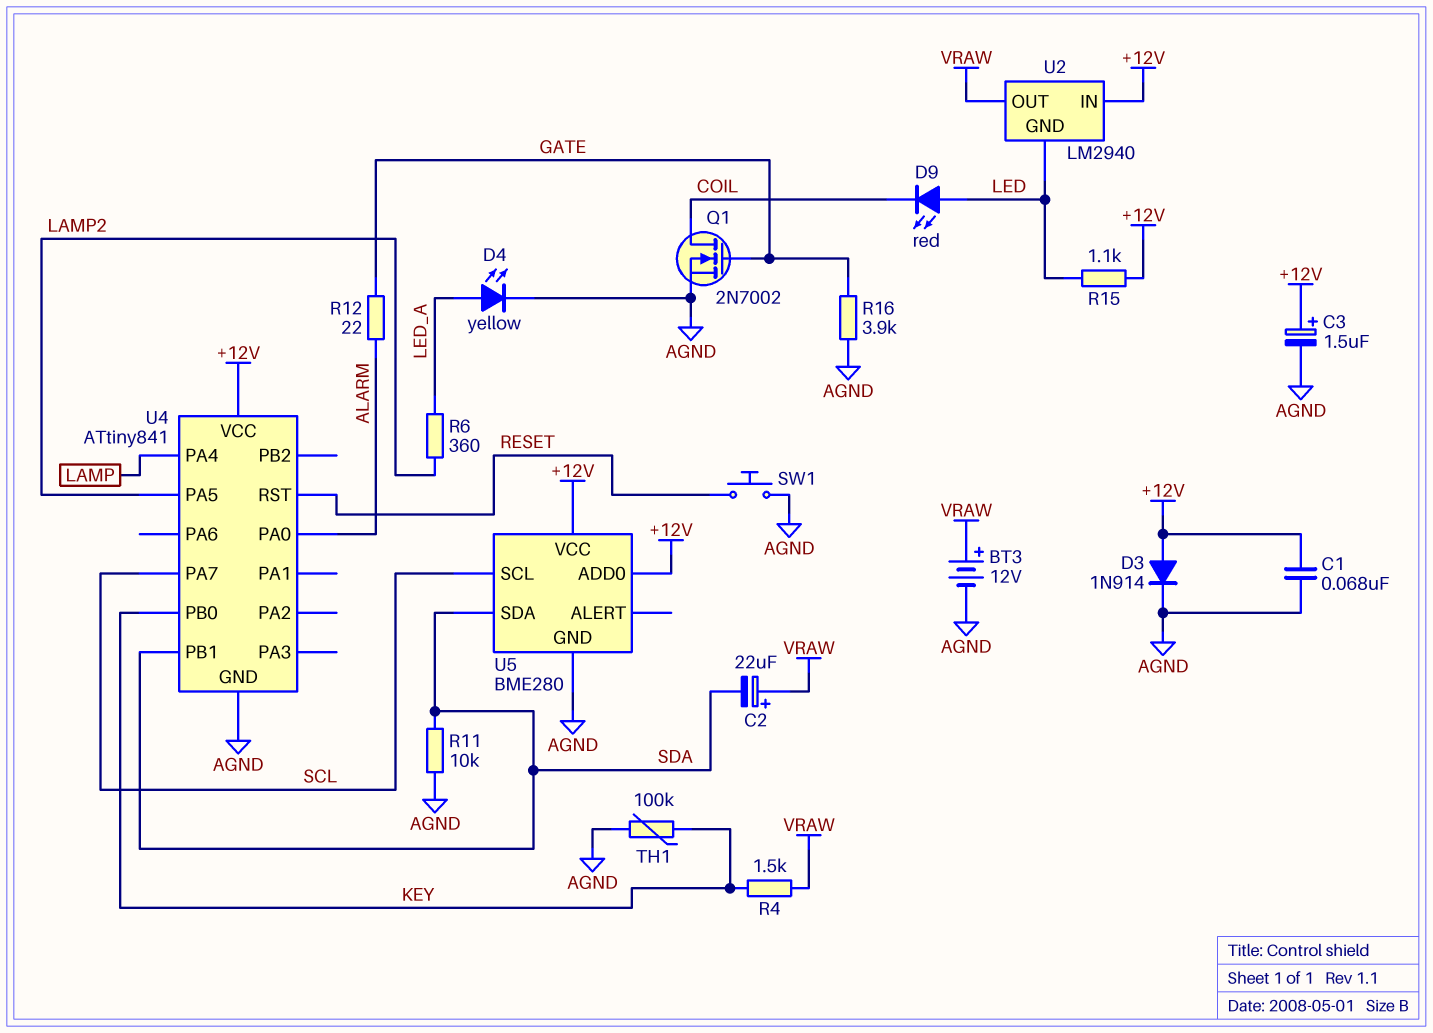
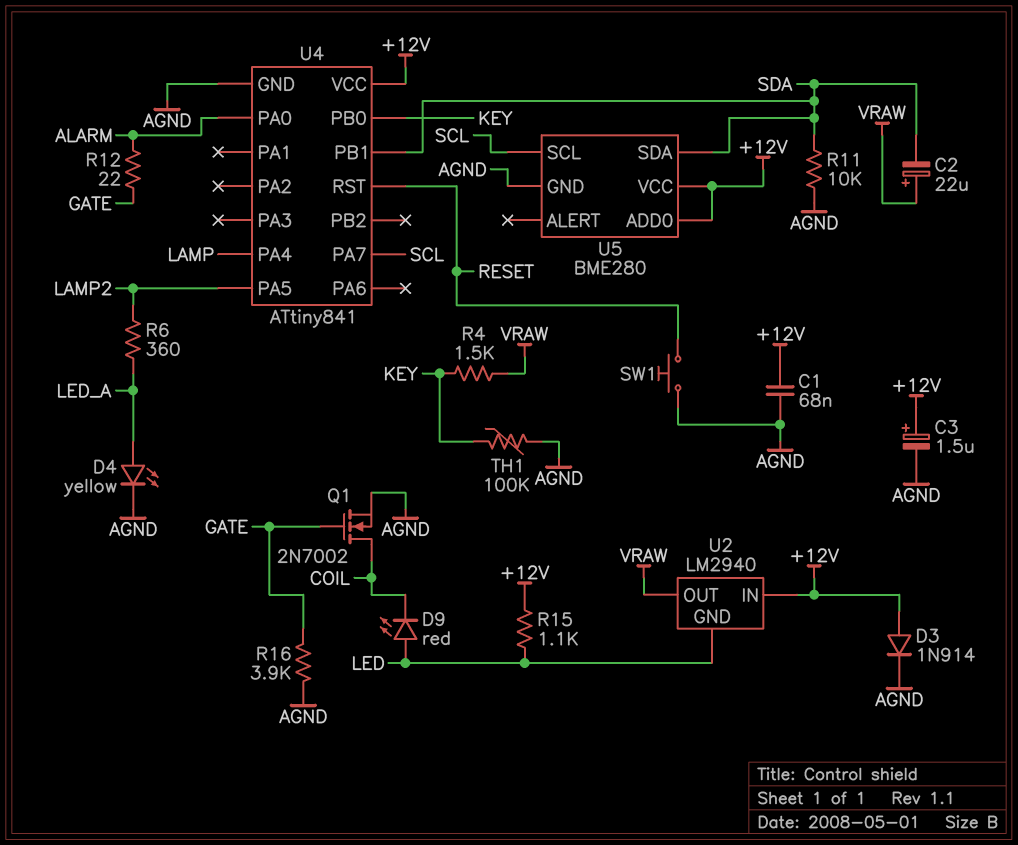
BT3: 12V (plus VRAW, minus AGND) -> none

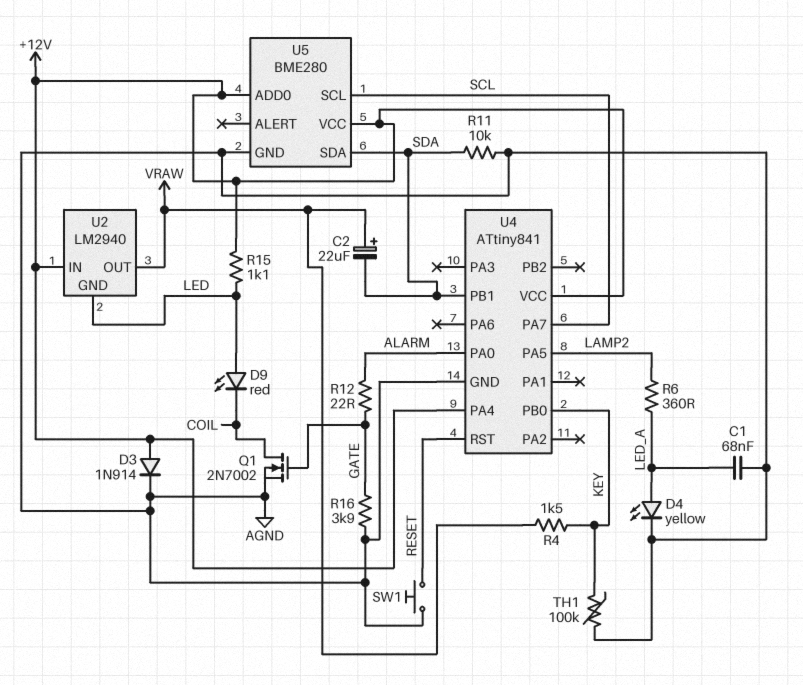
C1: 68nF (+12V, AGND) -> 68nF (AGND, LED_A)
C3: 1.5uF (plus +12V, minus AGND) -> none
U4 pin PA4: LAMP -> +12V

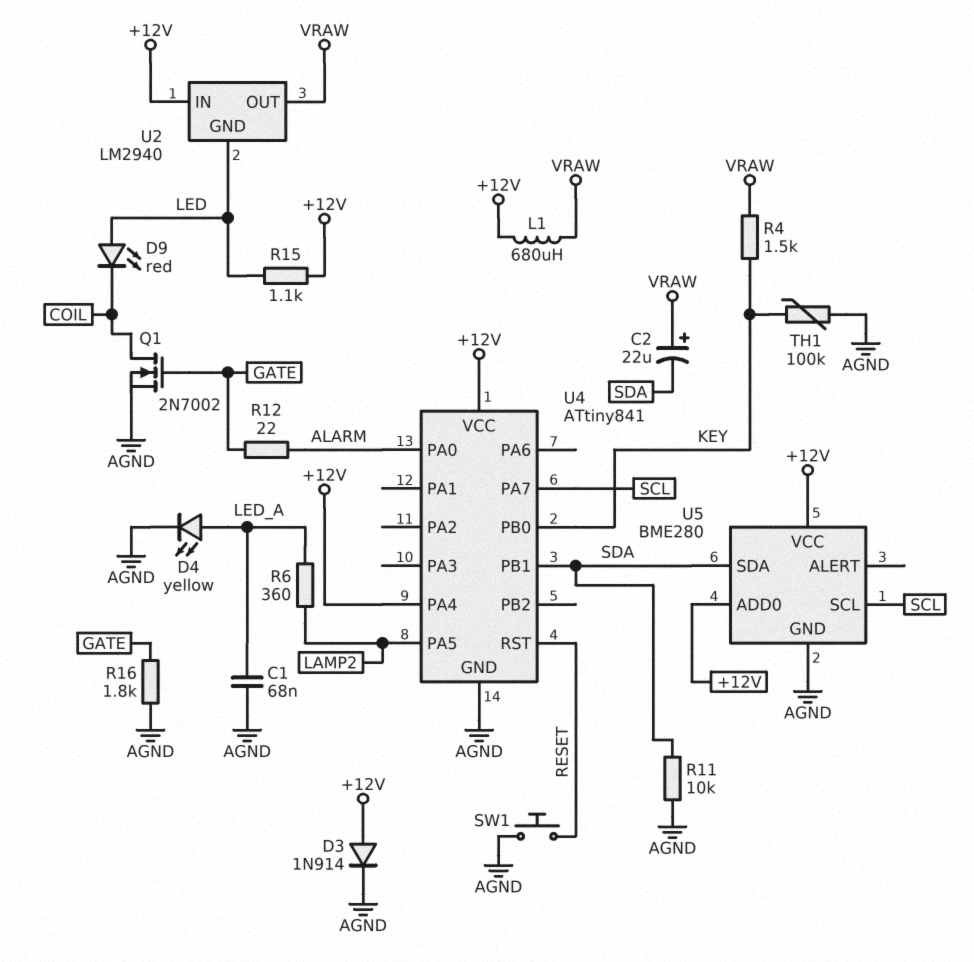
L1: none -> 680uH (+12V, VRAW)
R16: 3.9k (AGND, GATE) -> 1.8k (AGND, GATE)

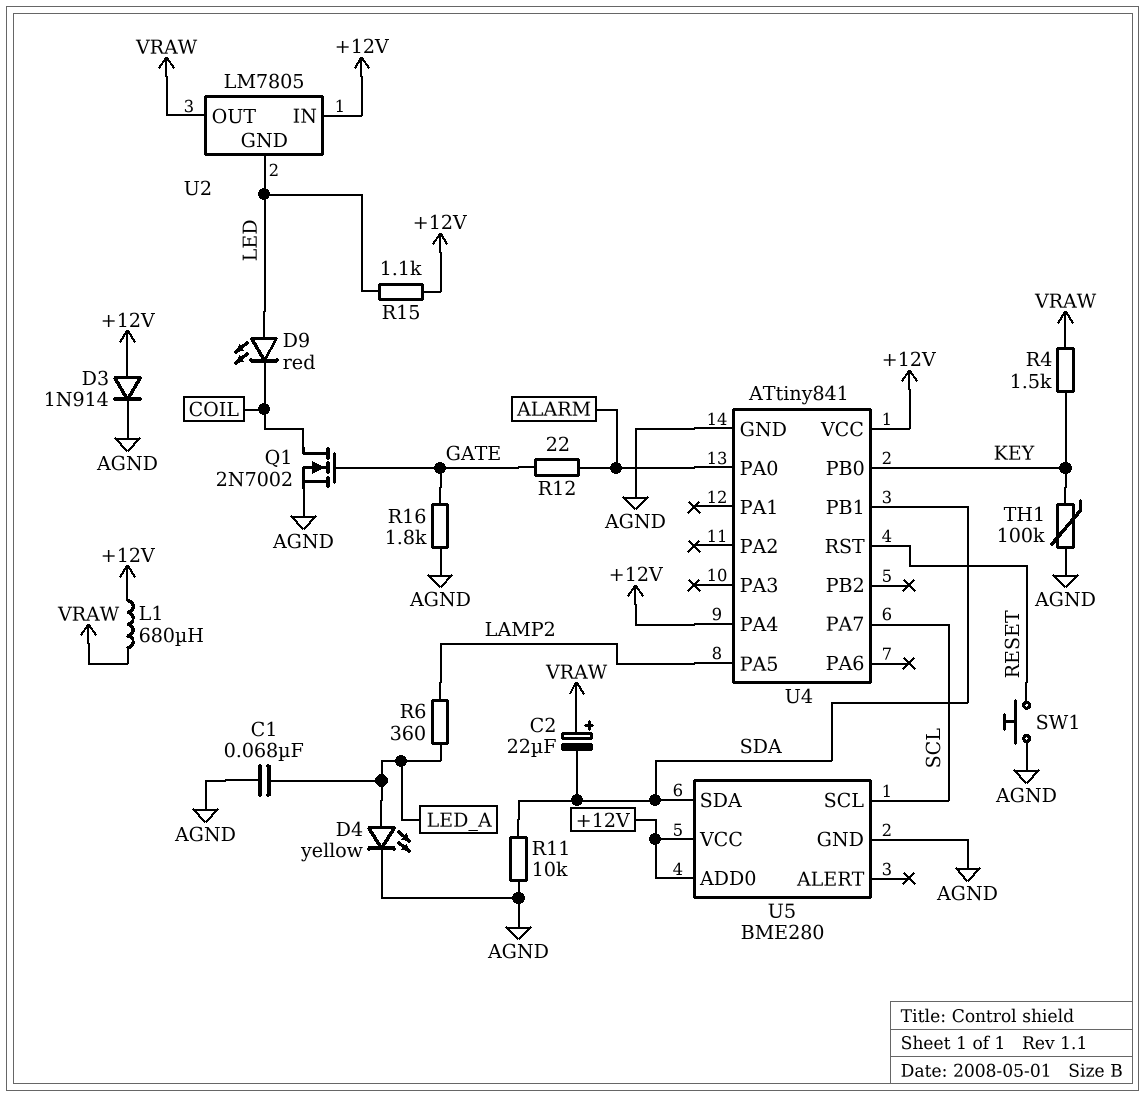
U2: LM2940 -> LM7805

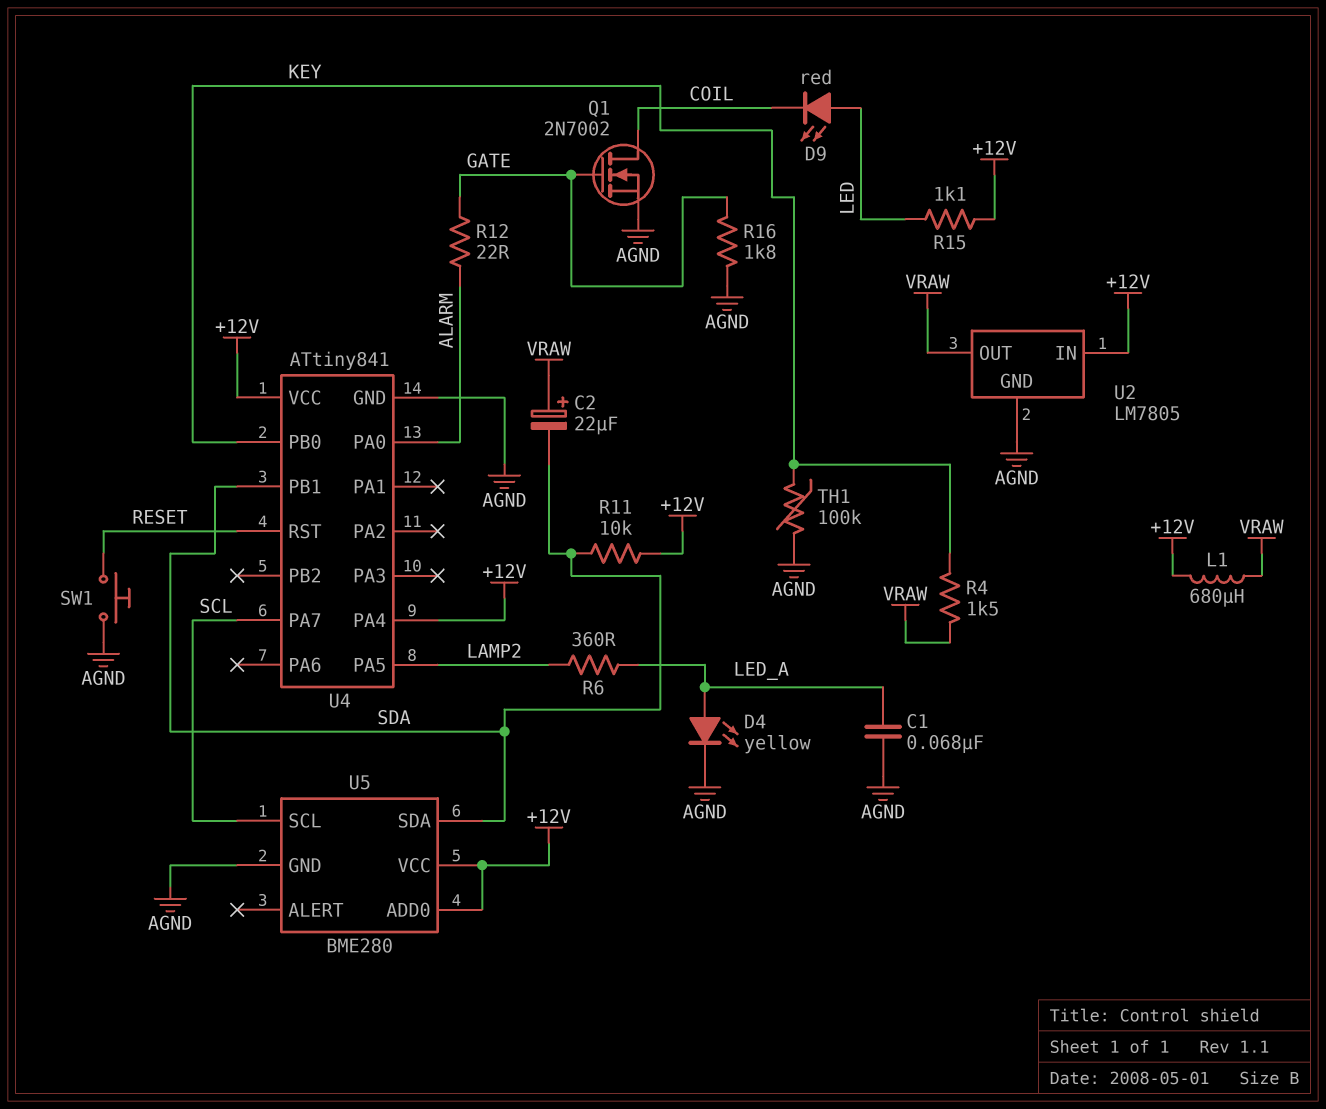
D3: diode 1N914 (A +12V, K AGND) -> none
R11: 10k (AGND, SDA) -> 10k (+12V, SDA)
U2 pin GND: LED -> AGND

